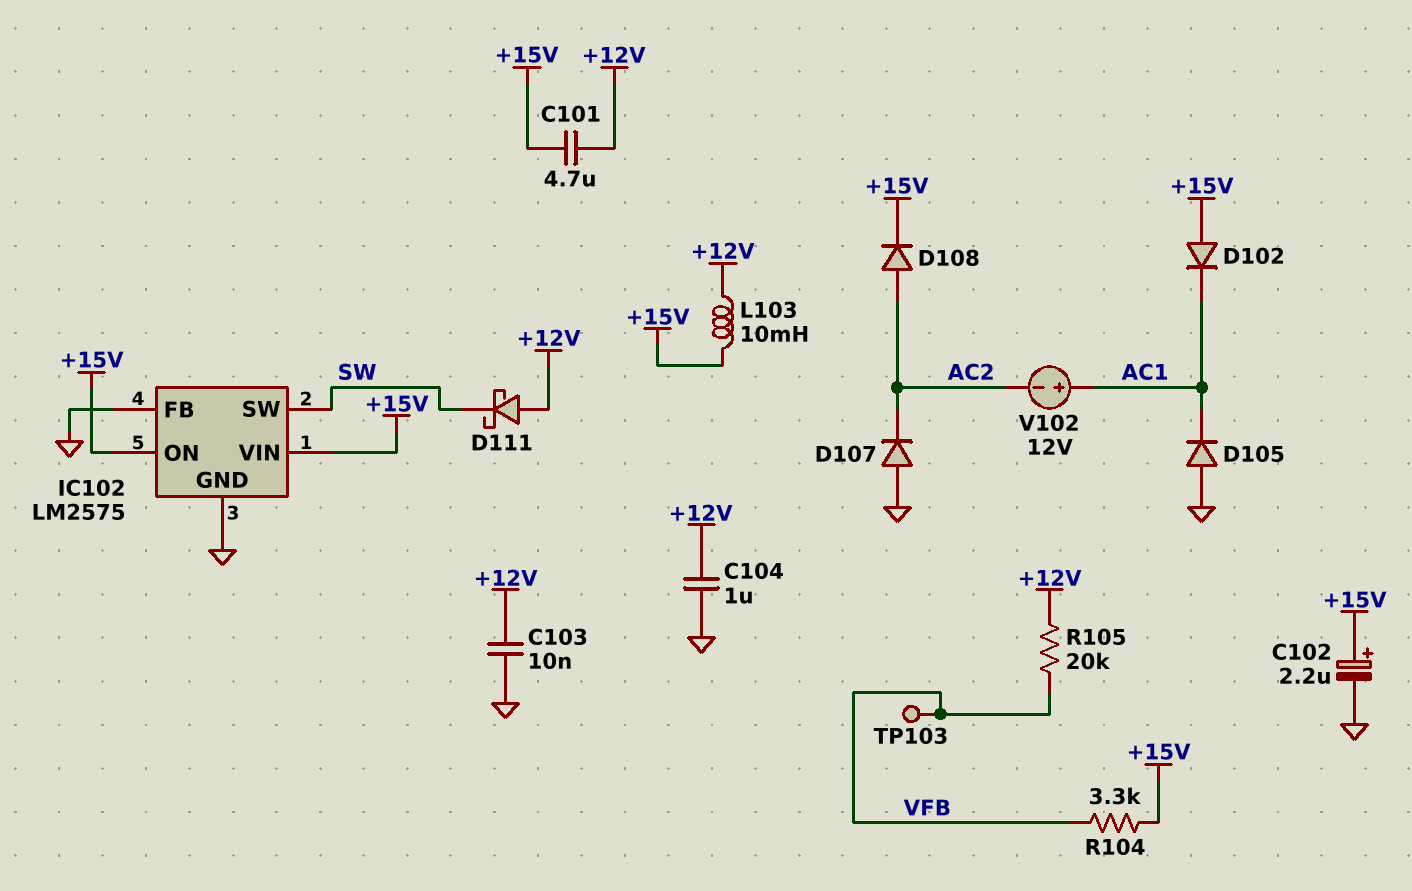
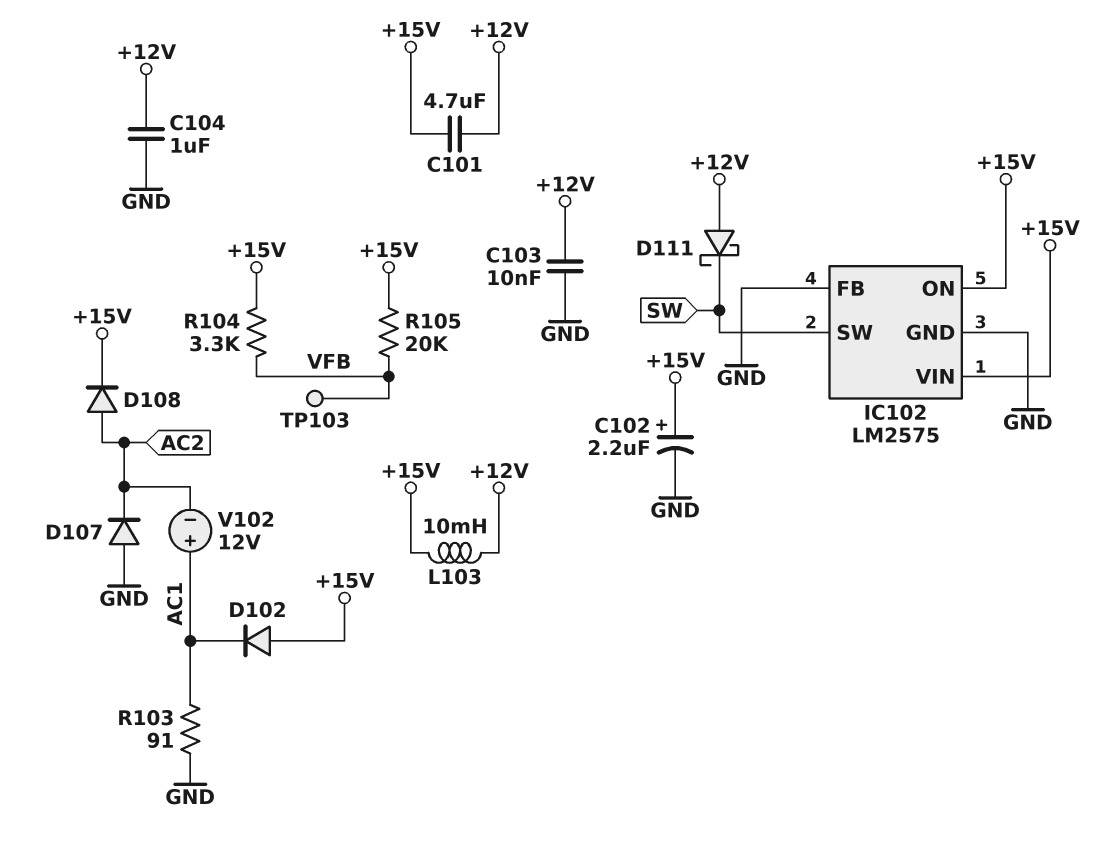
D105: diode (A GND, K AC1) -> none
R103: none -> 91 (AC1, GND)
R105: 20k (+12V, VFB) -> 20k (+15V, VFB)

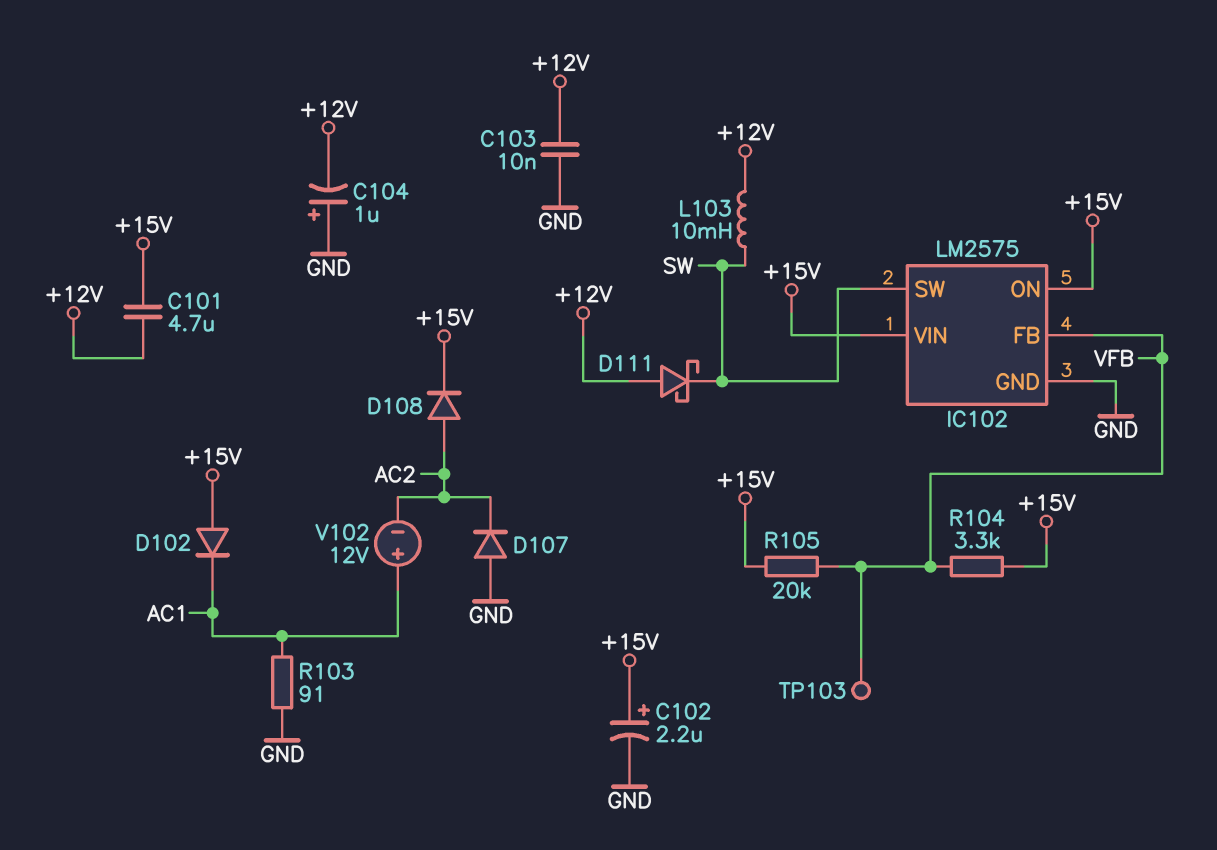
C104: 1uF (+12V, GND) -> 1uF (plus GND, minus +12V)
IC102 pin FB: GND -> VFB
L103: 10mH (+12V, +15V) -> 10mH (+12V, SW)

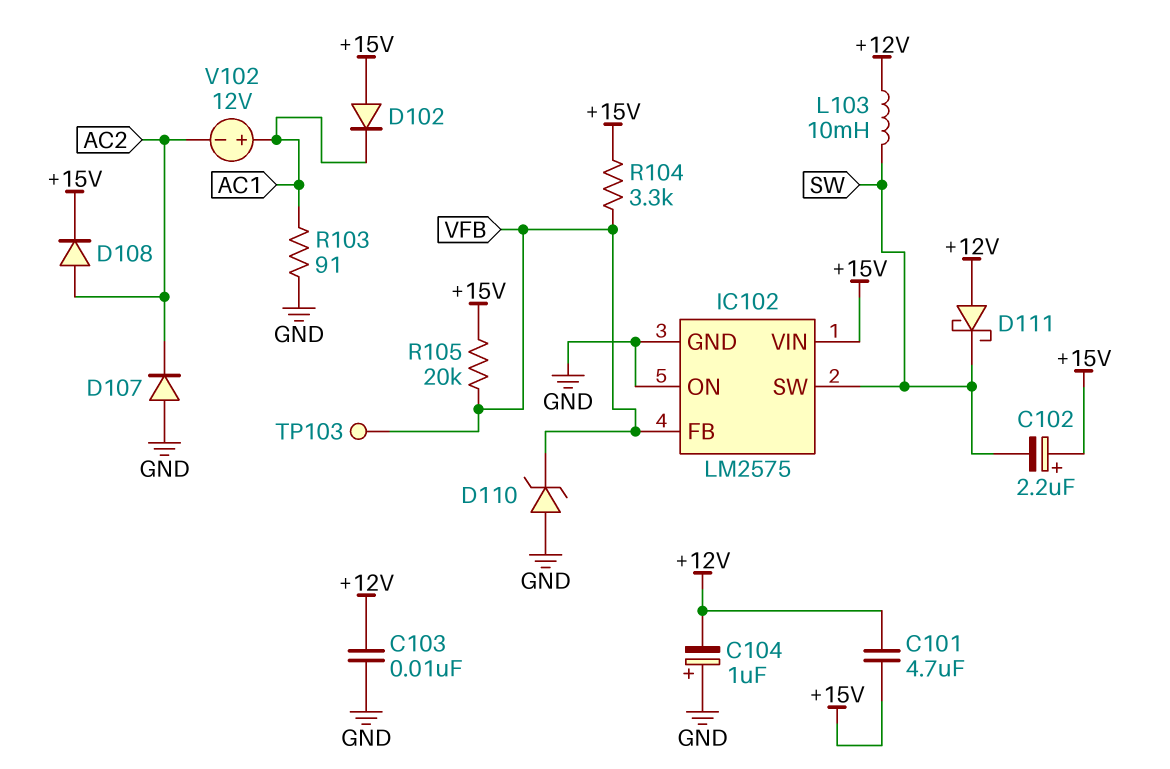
C102: 2.2uF (plus +15V, minus GND) -> 2.2uF (plus +15V, minus SW)
D110: none -> zener (A GND, K VFB)
IC102 pin ON: +15V -> GND

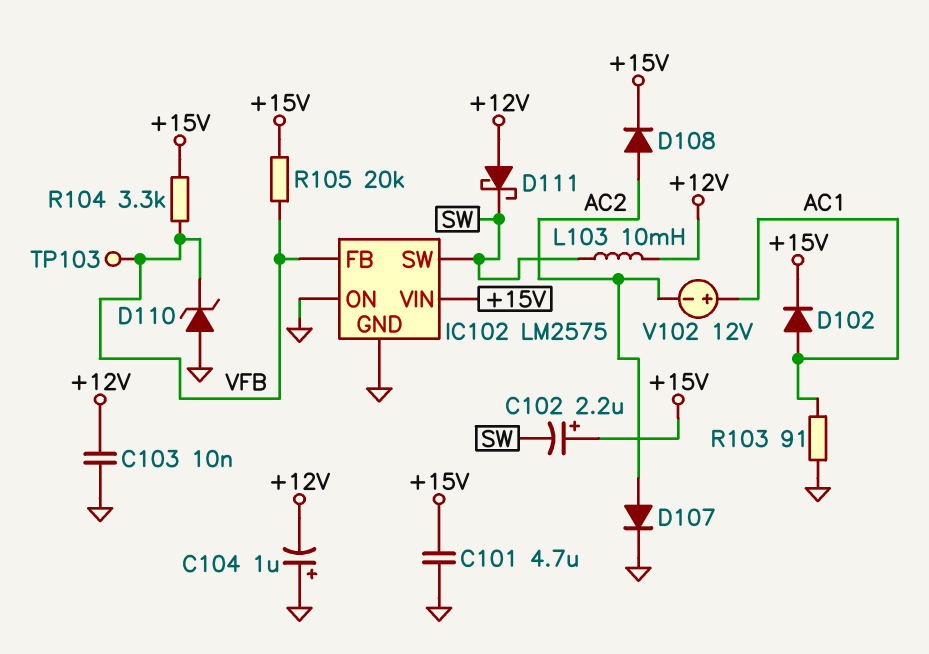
C101: 4.7uF (+12V, +15V) -> 4.7uF (+15V, GND)
D102: diode (A +15V, K AC1) -> diode (A AC1, K +15V)
D107: diode (A GND, K AC2) -> diode (A AC2, K GND)

